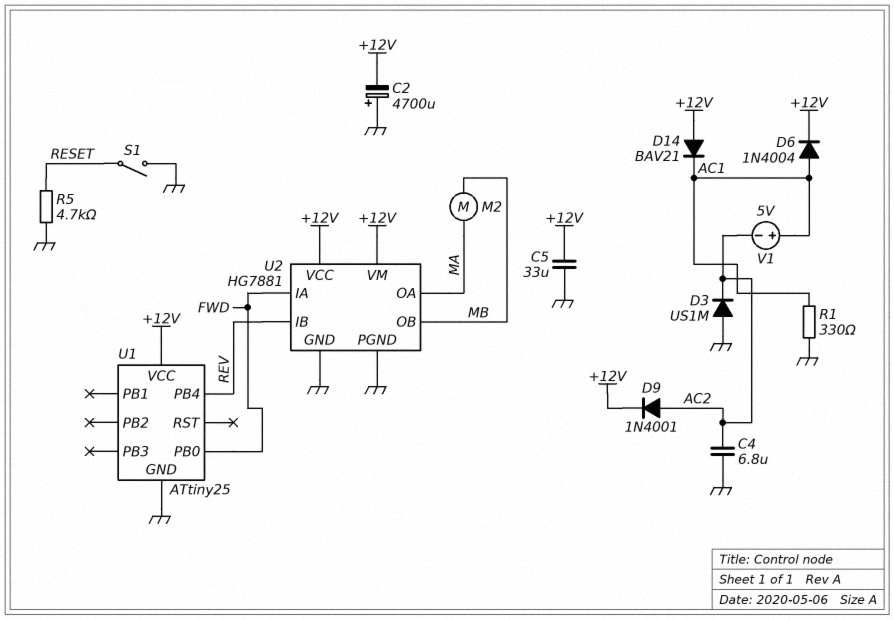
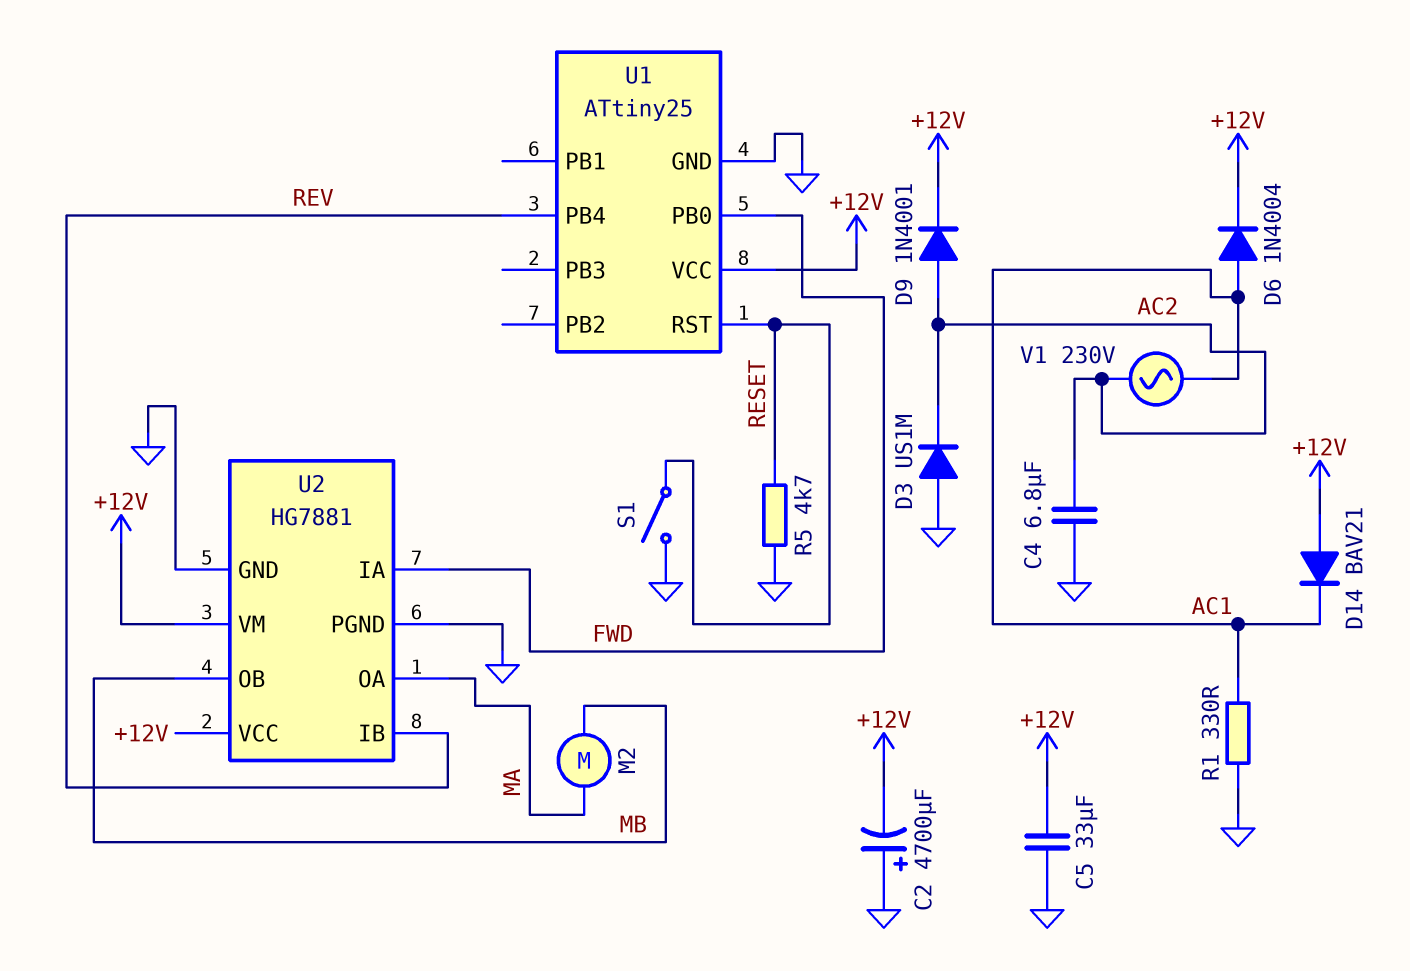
U1 pin RST: none -> RESET
V1: 5V (plus AC1, minus AC2) -> AC 230V (AC1, AC2)

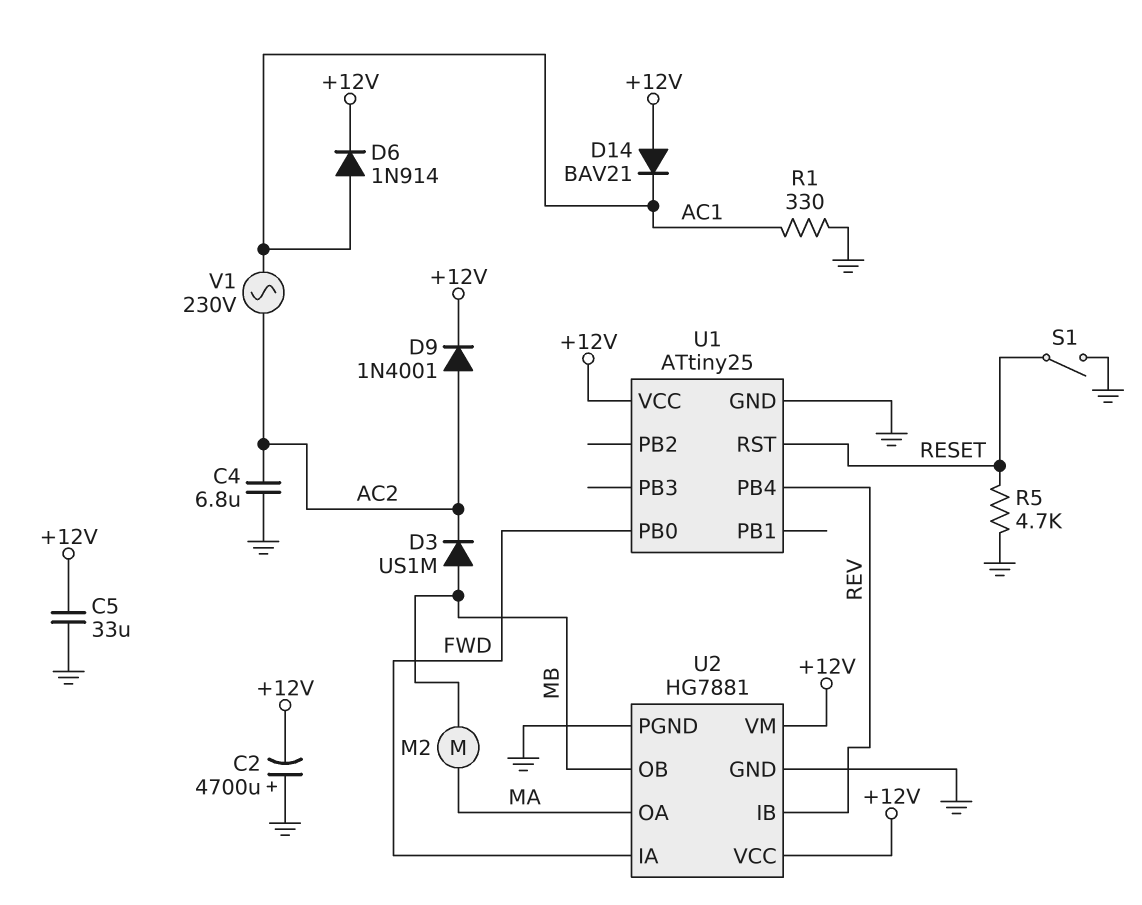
D3: diode US1M (A GND, K AC2) -> diode US1M (A MB, K AC2)
D6: diode 1N4004 (A AC1, K +12V) -> diode 1N914 (A AC1, K +12V)

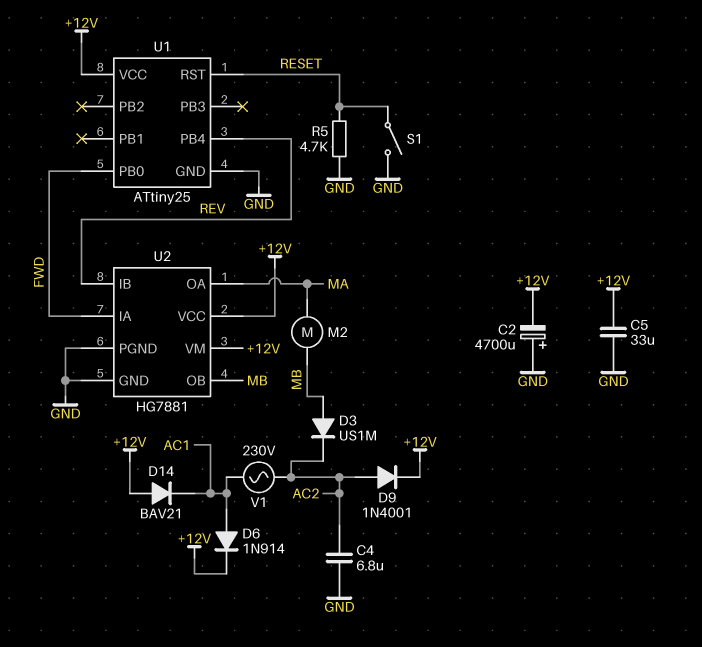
R1: 330 (AC1, GND) -> none

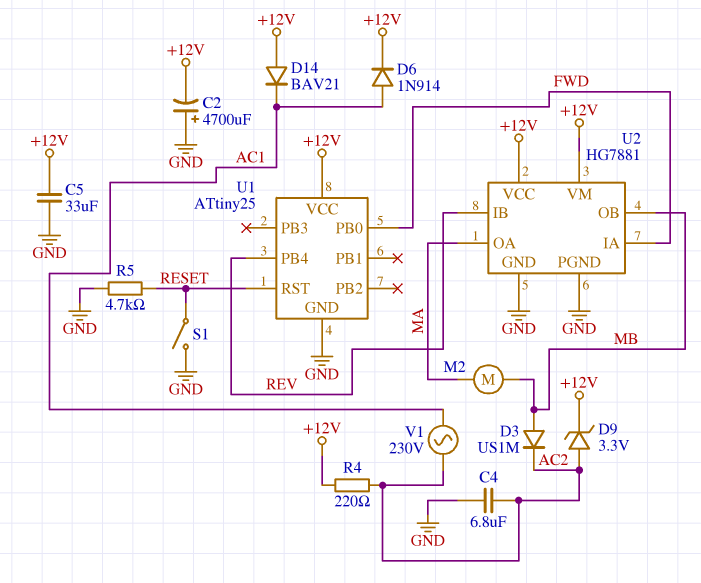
D9: diode 1N4001 (A AC2, K +12V) -> zener 3.3V (A AC2, K +12V)
R4: none -> 220 (+12V, AC2)

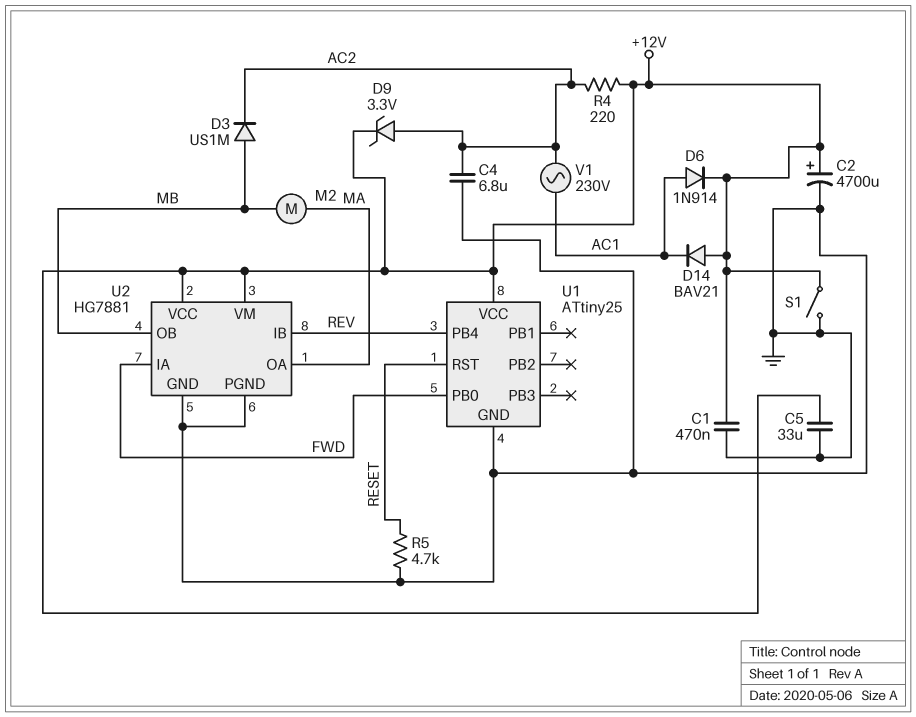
C1: none -> 470nF (+12V, GND)
C2: 4700uF (plus GND, minus +12V) -> 4700uF (plus +12V, minus GND)
S1: switch (GND, RESET) -> switch (+12V, GND)

